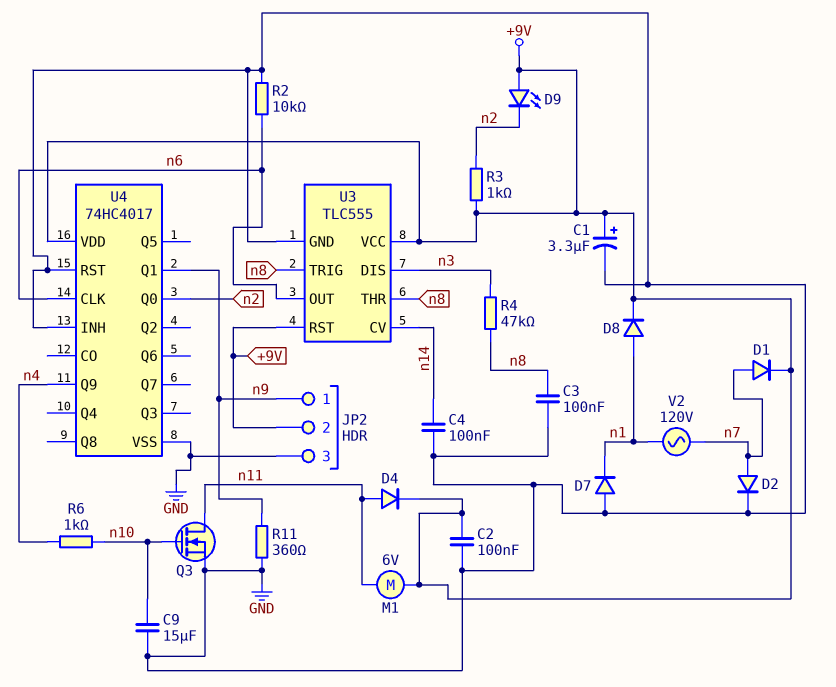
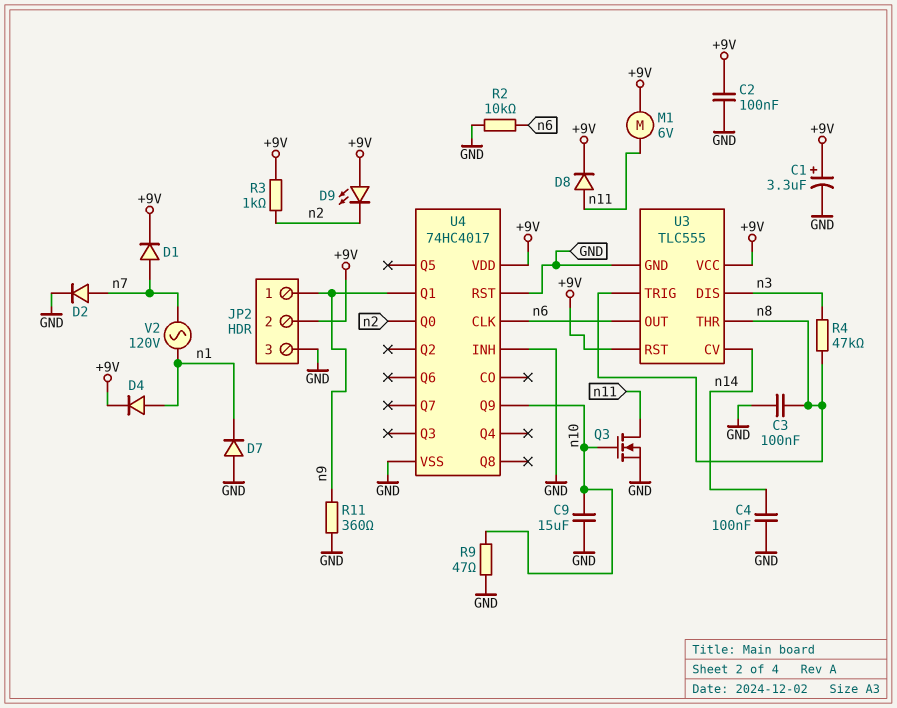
D4: diode (A n11, K +9V) -> diode (A n1, K +9V)
D8: diode (A n1, K +9V) -> diode (A n11, K +9V)
R6: 1k (n4, n10) -> none
R9: none -> 47 (GND, n10)
U4 pin Q9: n4 -> n10

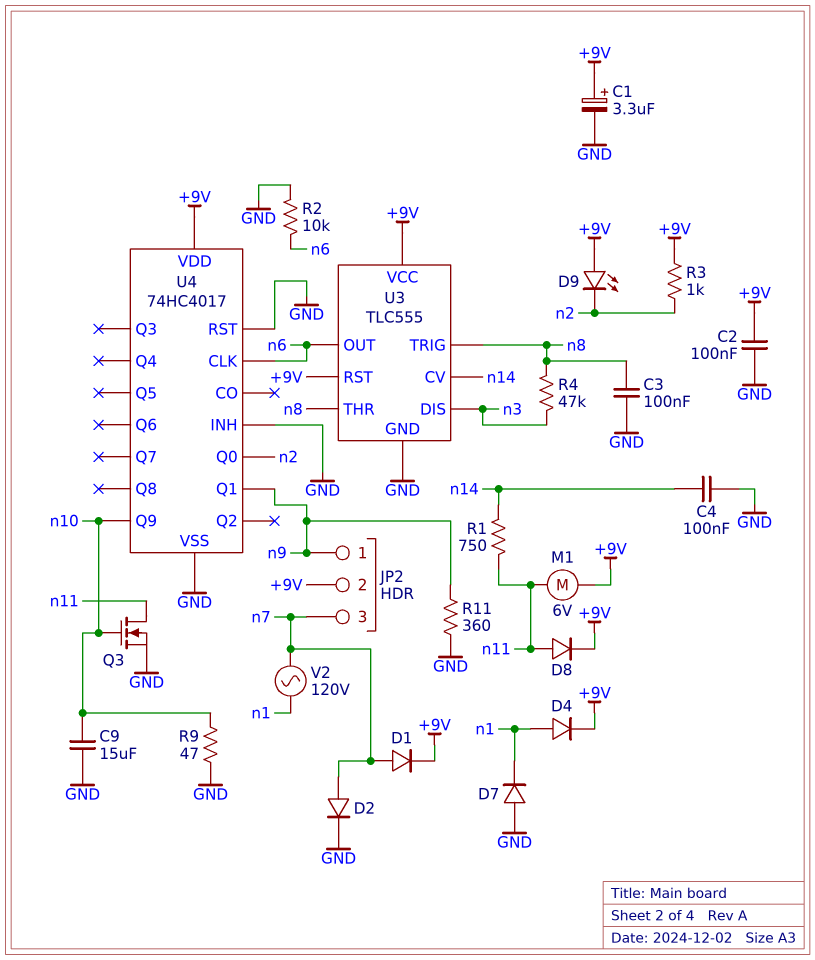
JP2 pin 3: GND -> n7
R1: none -> 750 (n11, n14)

